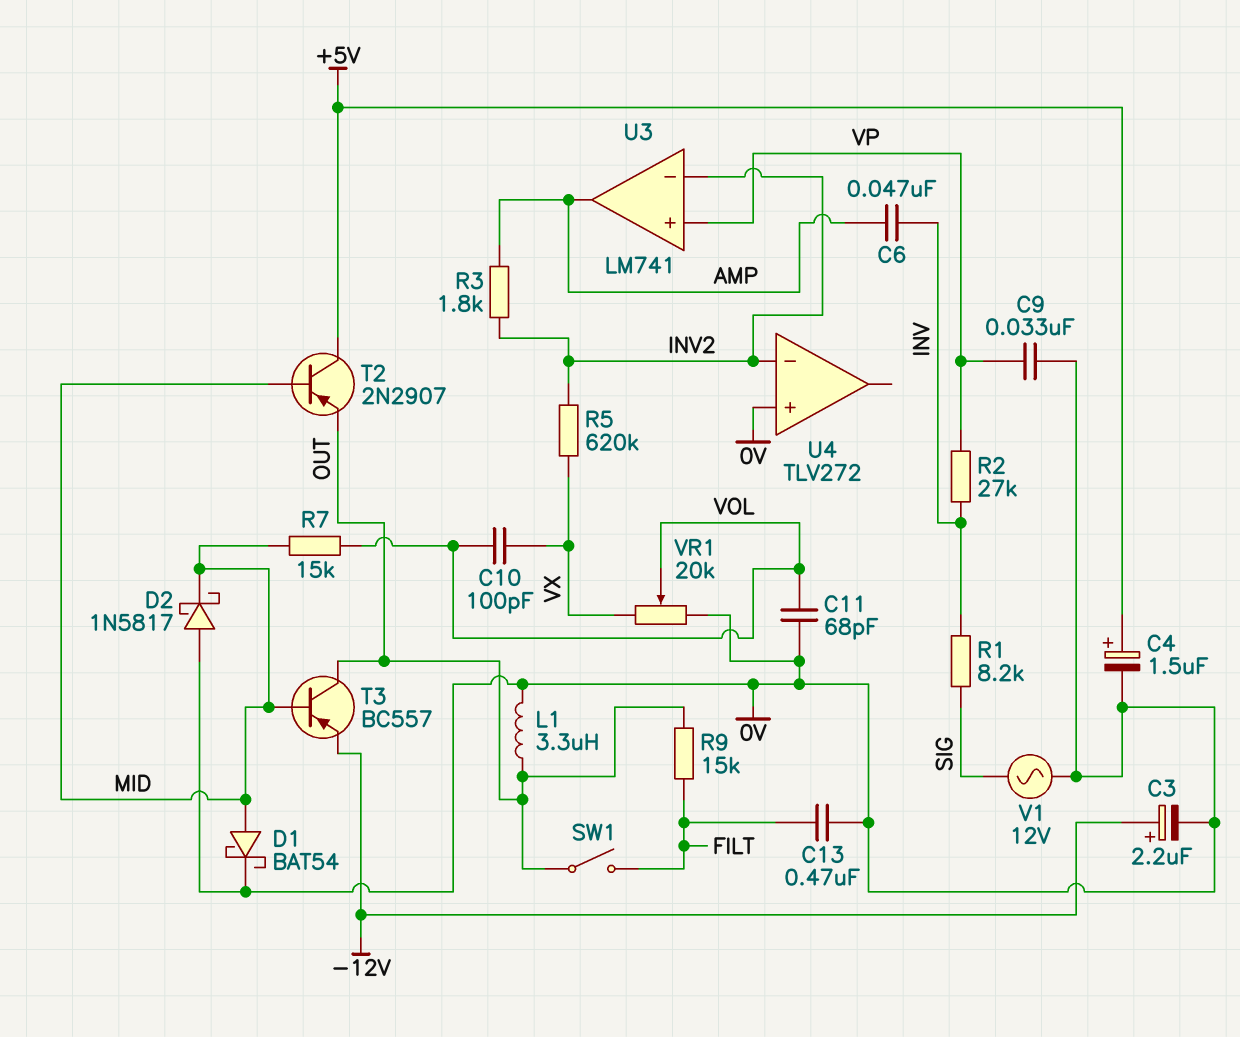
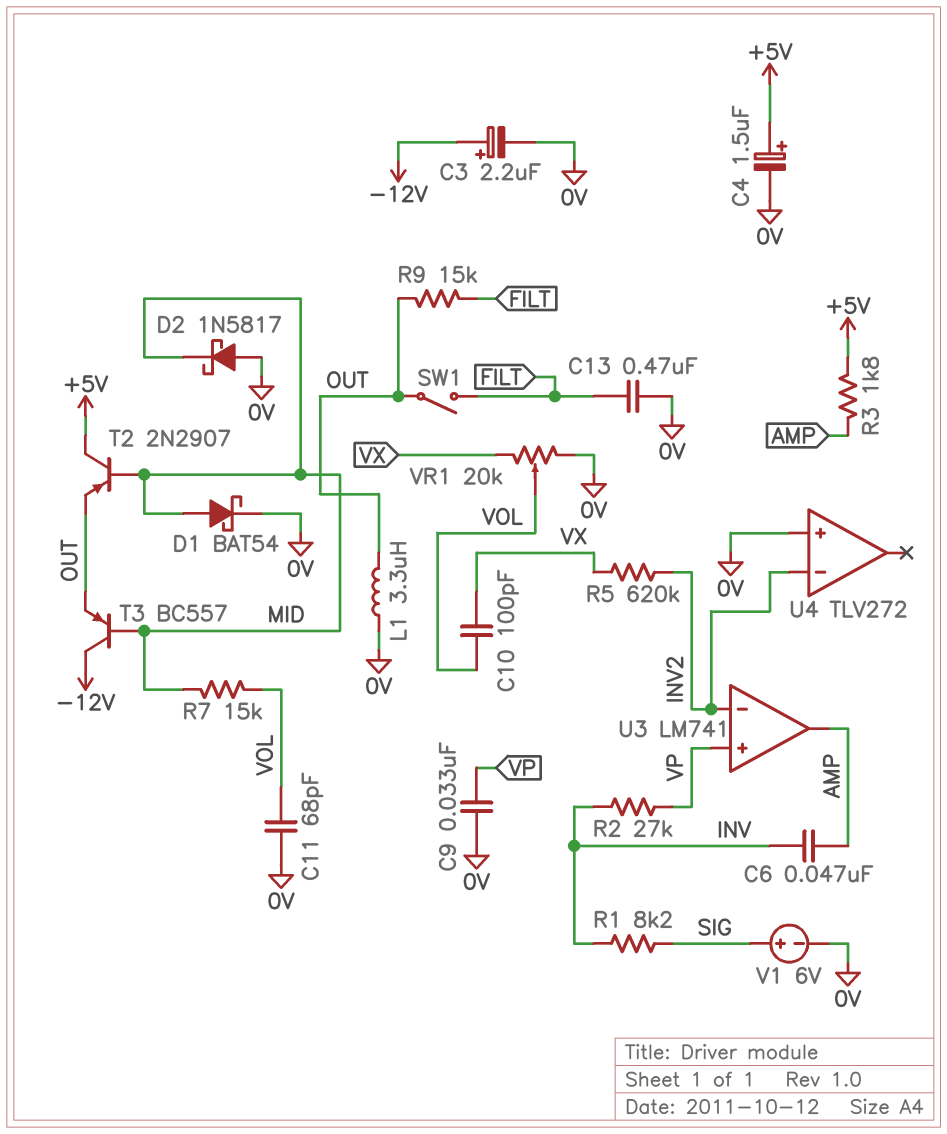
R3: 1.8k (AMP, INV2) -> 1.8k (+5V, AMP)
T3: PNP BC557 (B MID, C OUT, E -12V) -> PNP BC557 (B MID, C -12V, E OUT)
V1: AC 12V (0V, SIG) -> 6V (plus SIG, minus 0V)

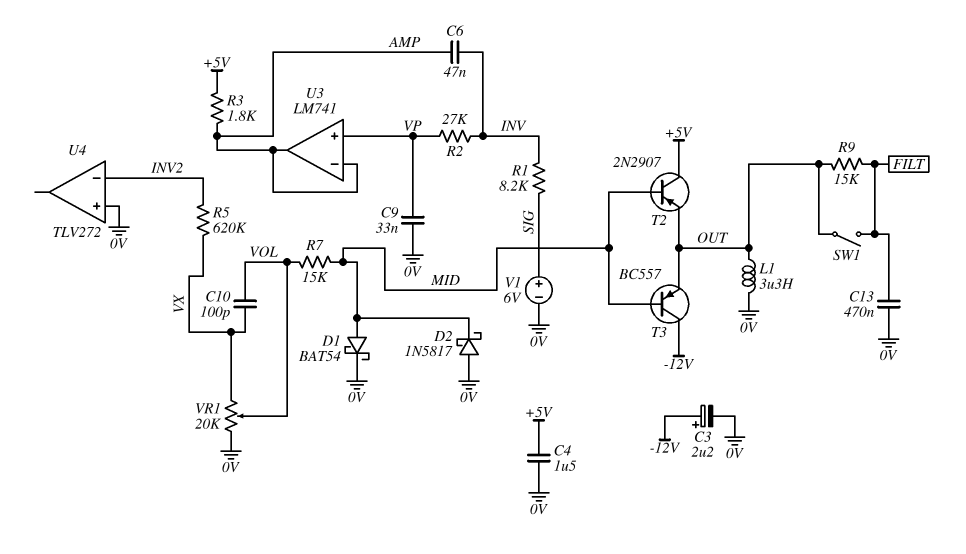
C4: 1.5uF (plus +5V, minus 0V) -> 1.5uF (+5V, 0V)
C11: 68pF (0V, VOL) -> none
U3 pin in-: INV2 -> AMP

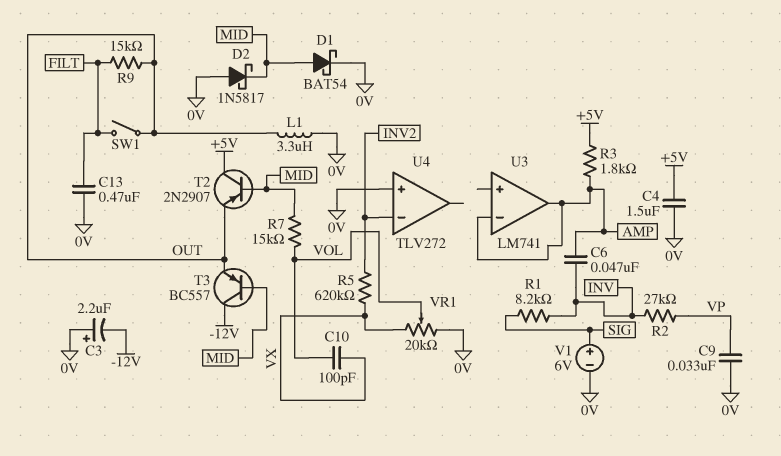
C3: 2.2uF (plus -12V, minus 0V) -> 2.2uF (plus 0V, minus -12V)
U3 pin in+: VP -> none

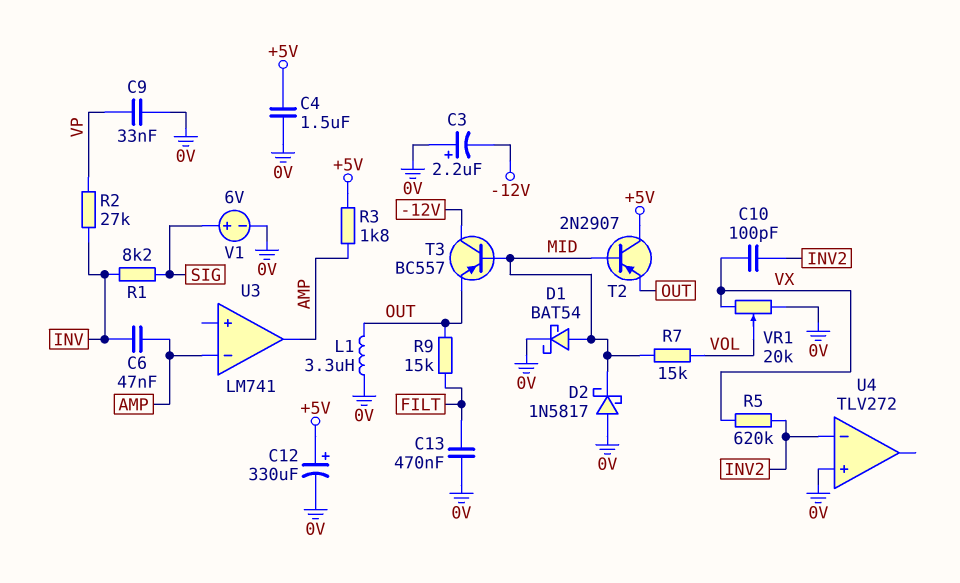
C10: 100pF (VOL, VX) -> 100pF (INV2, VX)
C12: none -> 330uF (plus +5V, minus 0V)
SW1: switch (FILT, OUT) -> none

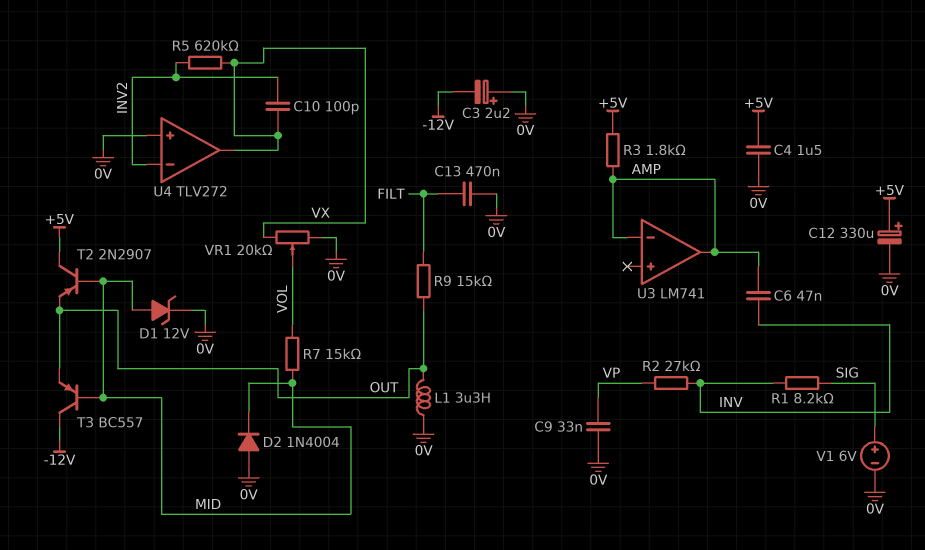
D1: schottky BAT54 (A MID, K 0V) -> zener 12V (A MID, K 0V)
D2: schottky 1N5817 (A 0V, K MID) -> diode 1N4004 (A 0V, K MID)
U4 pin out: none -> VX

